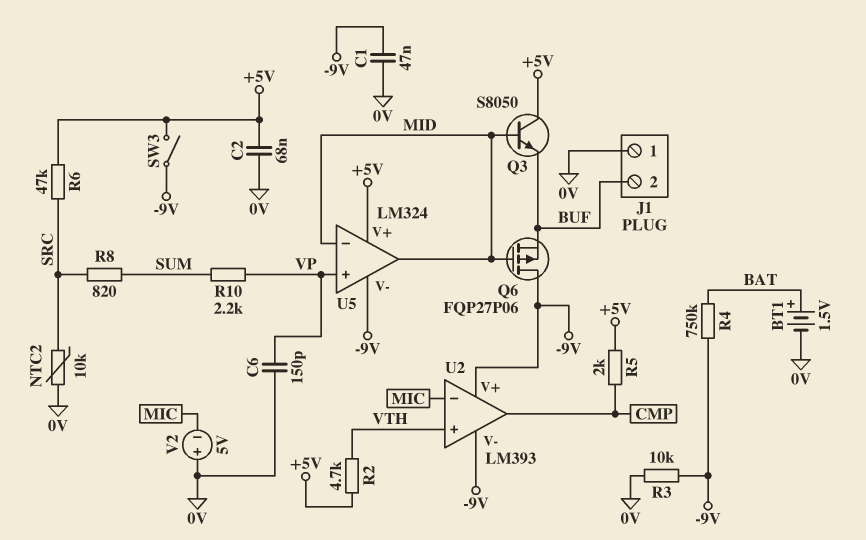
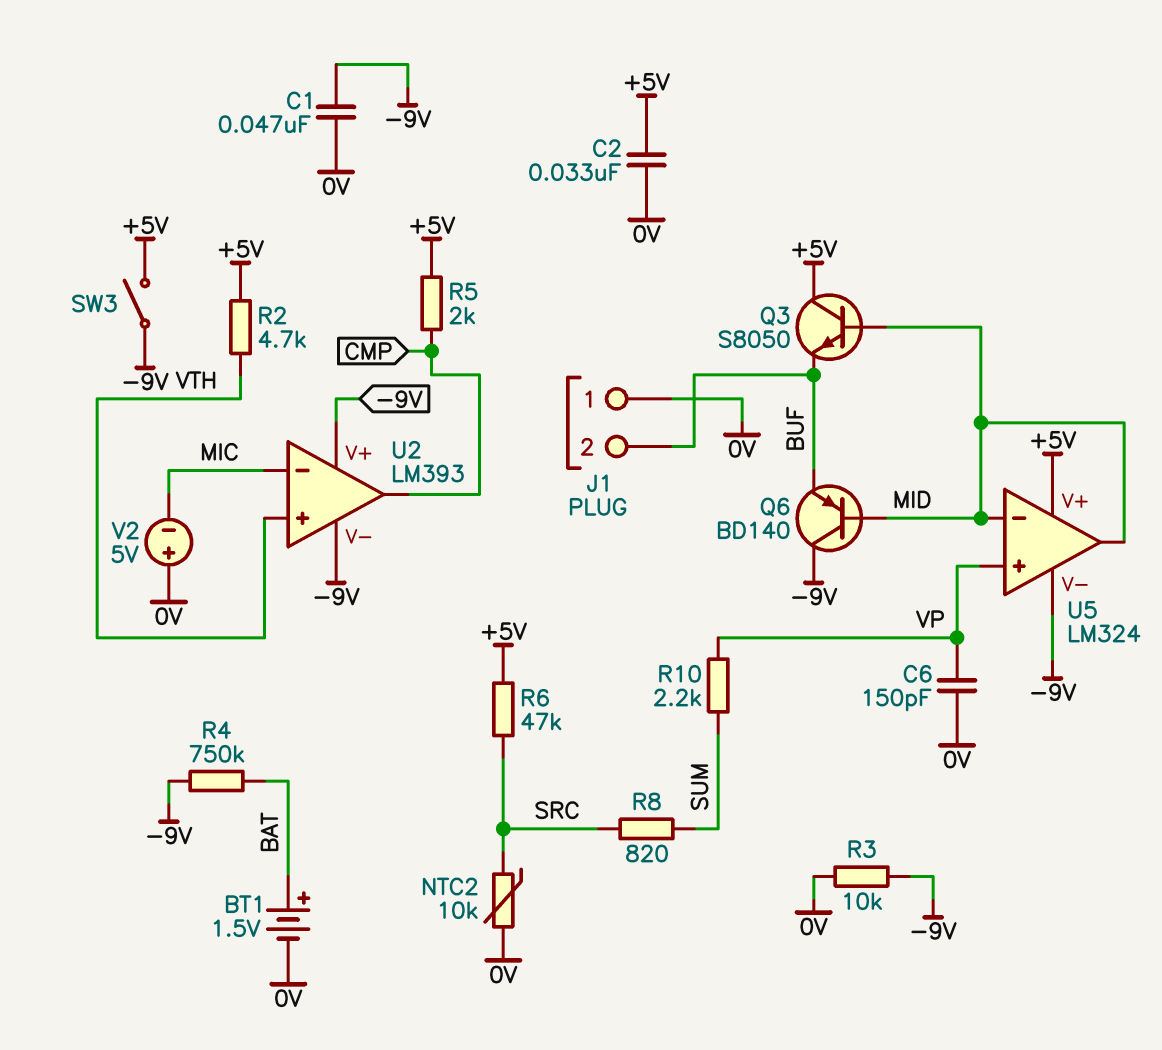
C2: 68nF (+5V, 0V) -> 33nF (+5V, 0V)
Q6: PMOS FQP27P06 (G MID, D -9V, S BUF) -> PNP BD140 (B MID, C -9V, E BUF)

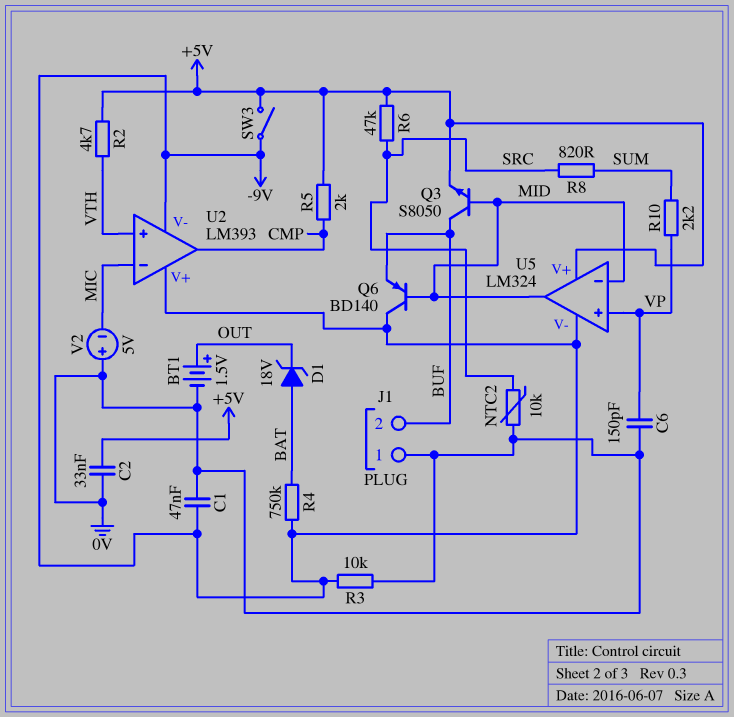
BT1: 1.5V (plus BAT, minus 0V) -> 1.5V (plus OUT, minus 0V)
D1: none -> zener 18V (A BAT, K OUT)
Q3: NPN S8050 (B MID, C +5V, E BUF) -> NPN S8050 (B MID, C BUF, E +5V)

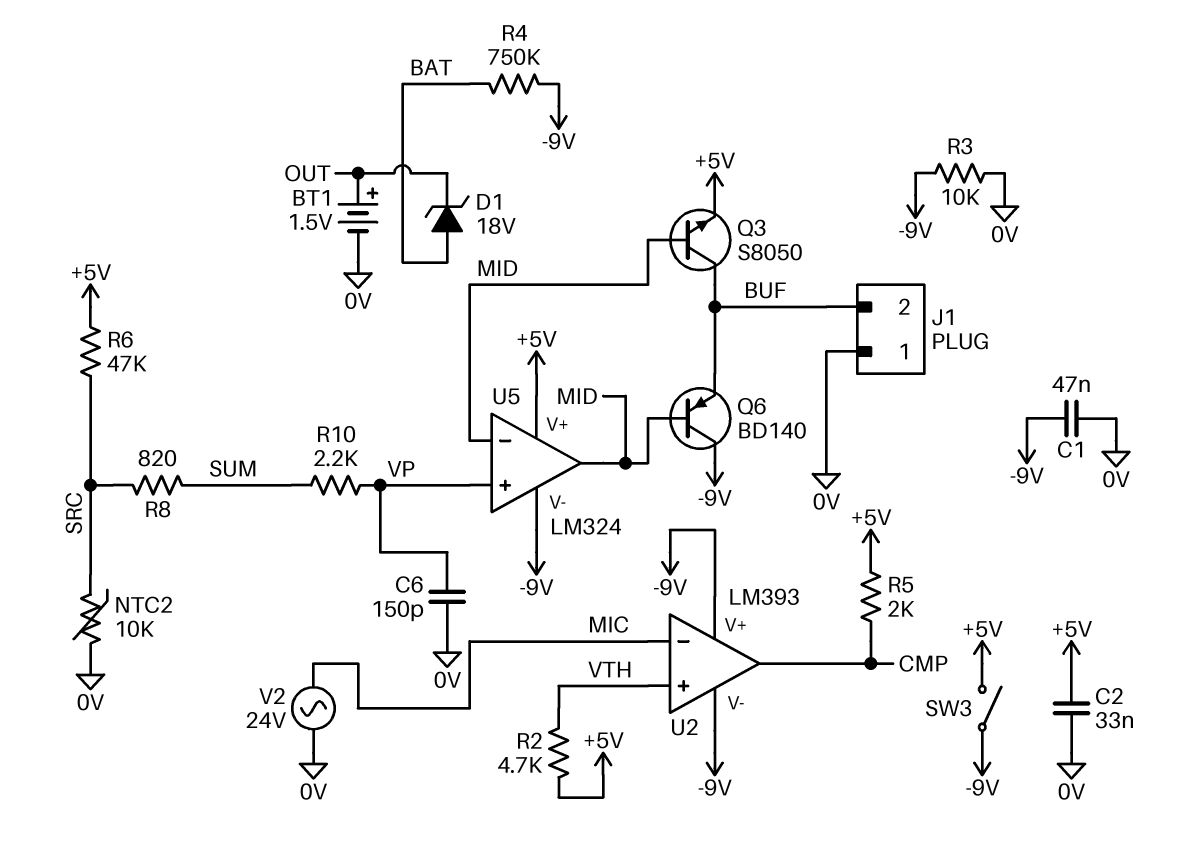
V2: 5V (plus 0V, minus MIC) -> AC 24V (0V, MIC)

